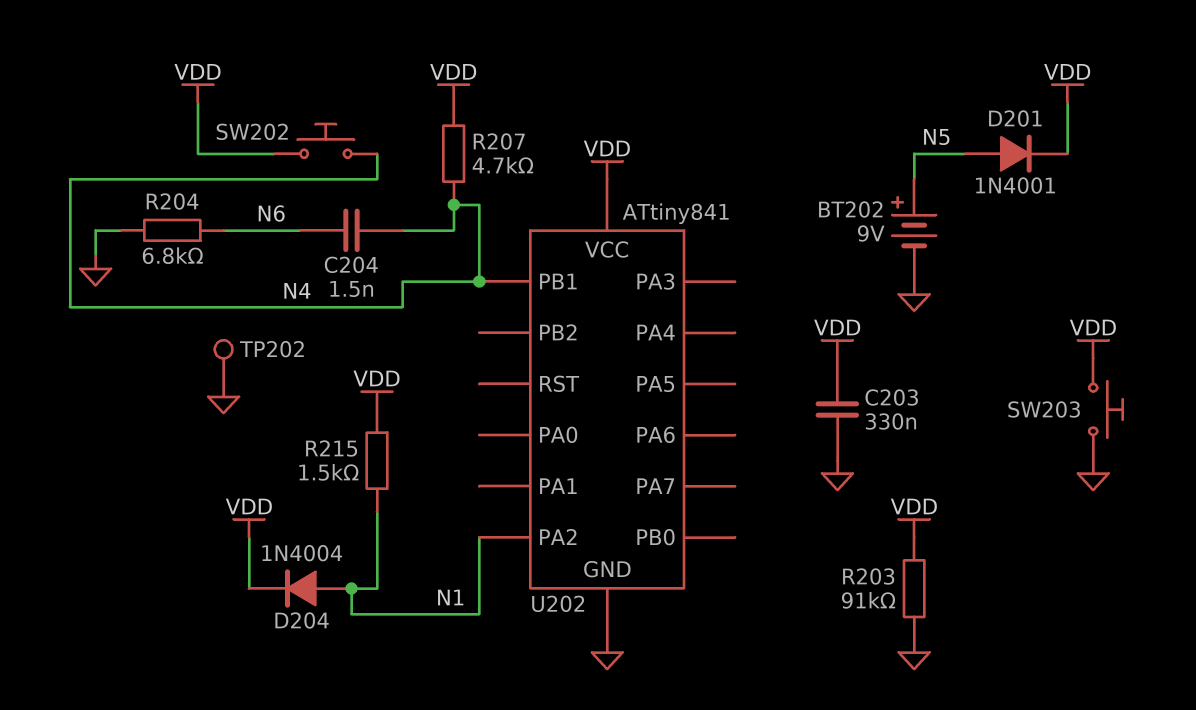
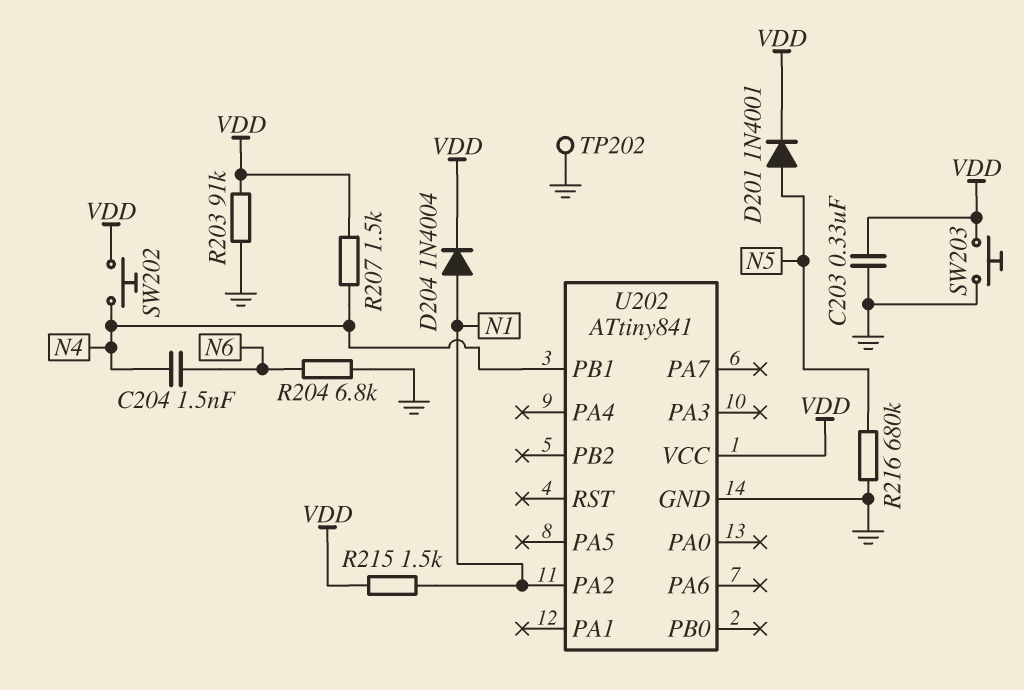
BT202: 9V (plus N5, minus GND) -> none
R207: 4.7k (N4, VDD) -> 1.5k (N4, VDD)
R216: none -> 680k (GND, N5)

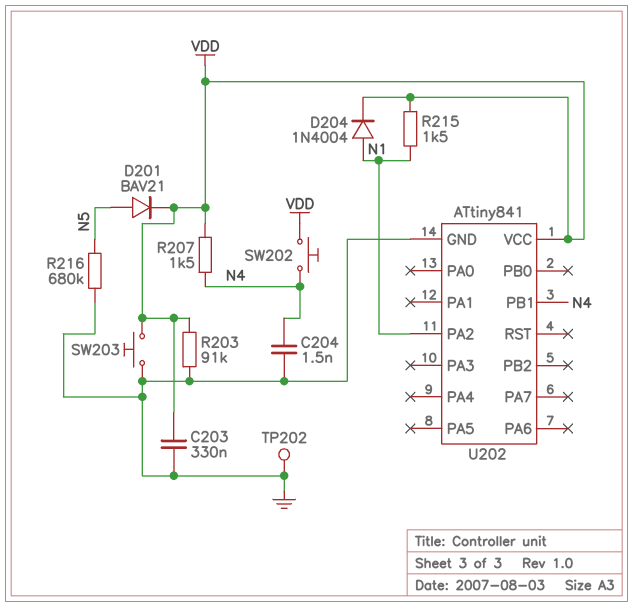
C204: 1.5nF (N4, N6) -> 1.5nF (GND, N4)
D201: diode 1N4001 (A N5, K VDD) -> diode BAV21 (A N5, K VDD)
R204: 6.8k (GND, N6) -> none

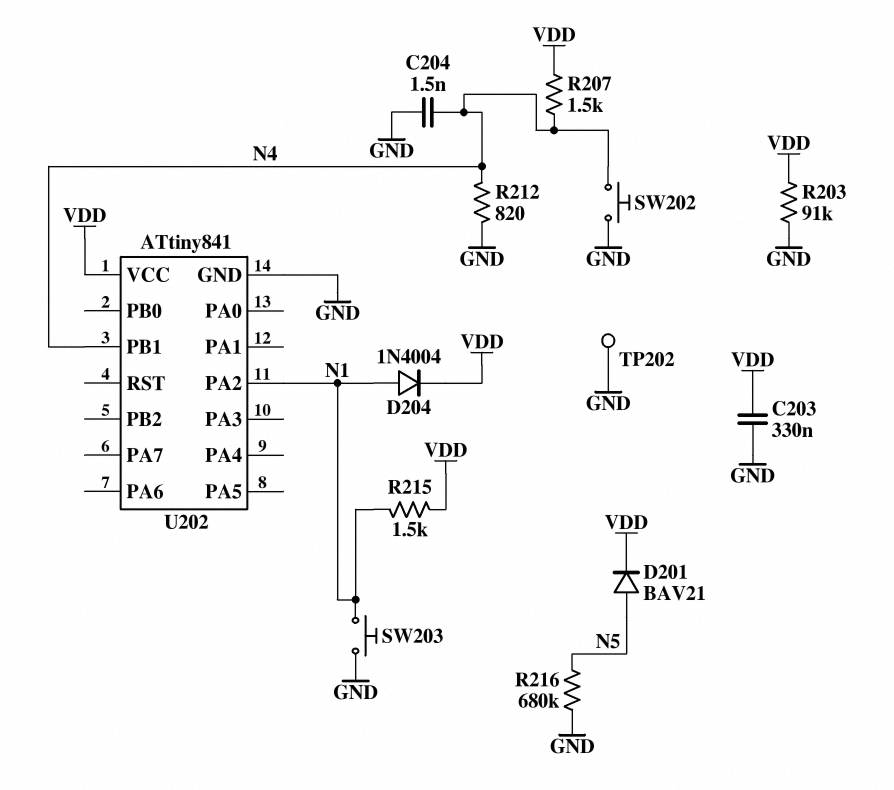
R212: none -> 820 (GND, N4)
SW202: button (N4, VDD) -> button (GND, N4)
SW203: button (GND, VDD) -> button (GND, N1)

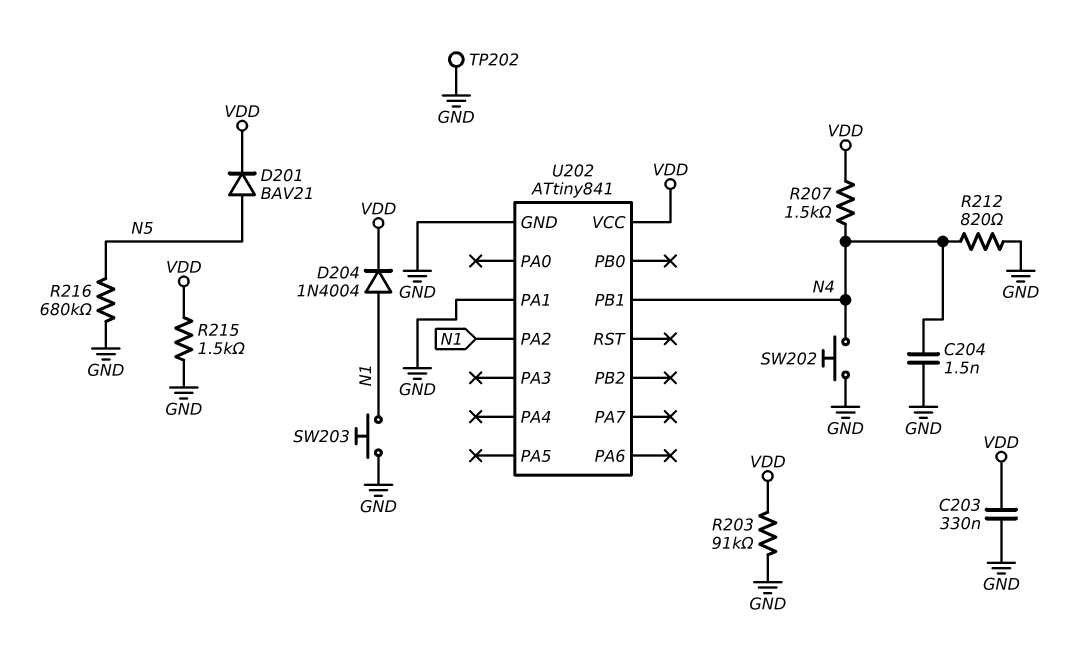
R215: 1.5k (N1, VDD) -> 1.5k (GND, VDD)
U202 pin PA1: none -> GND

